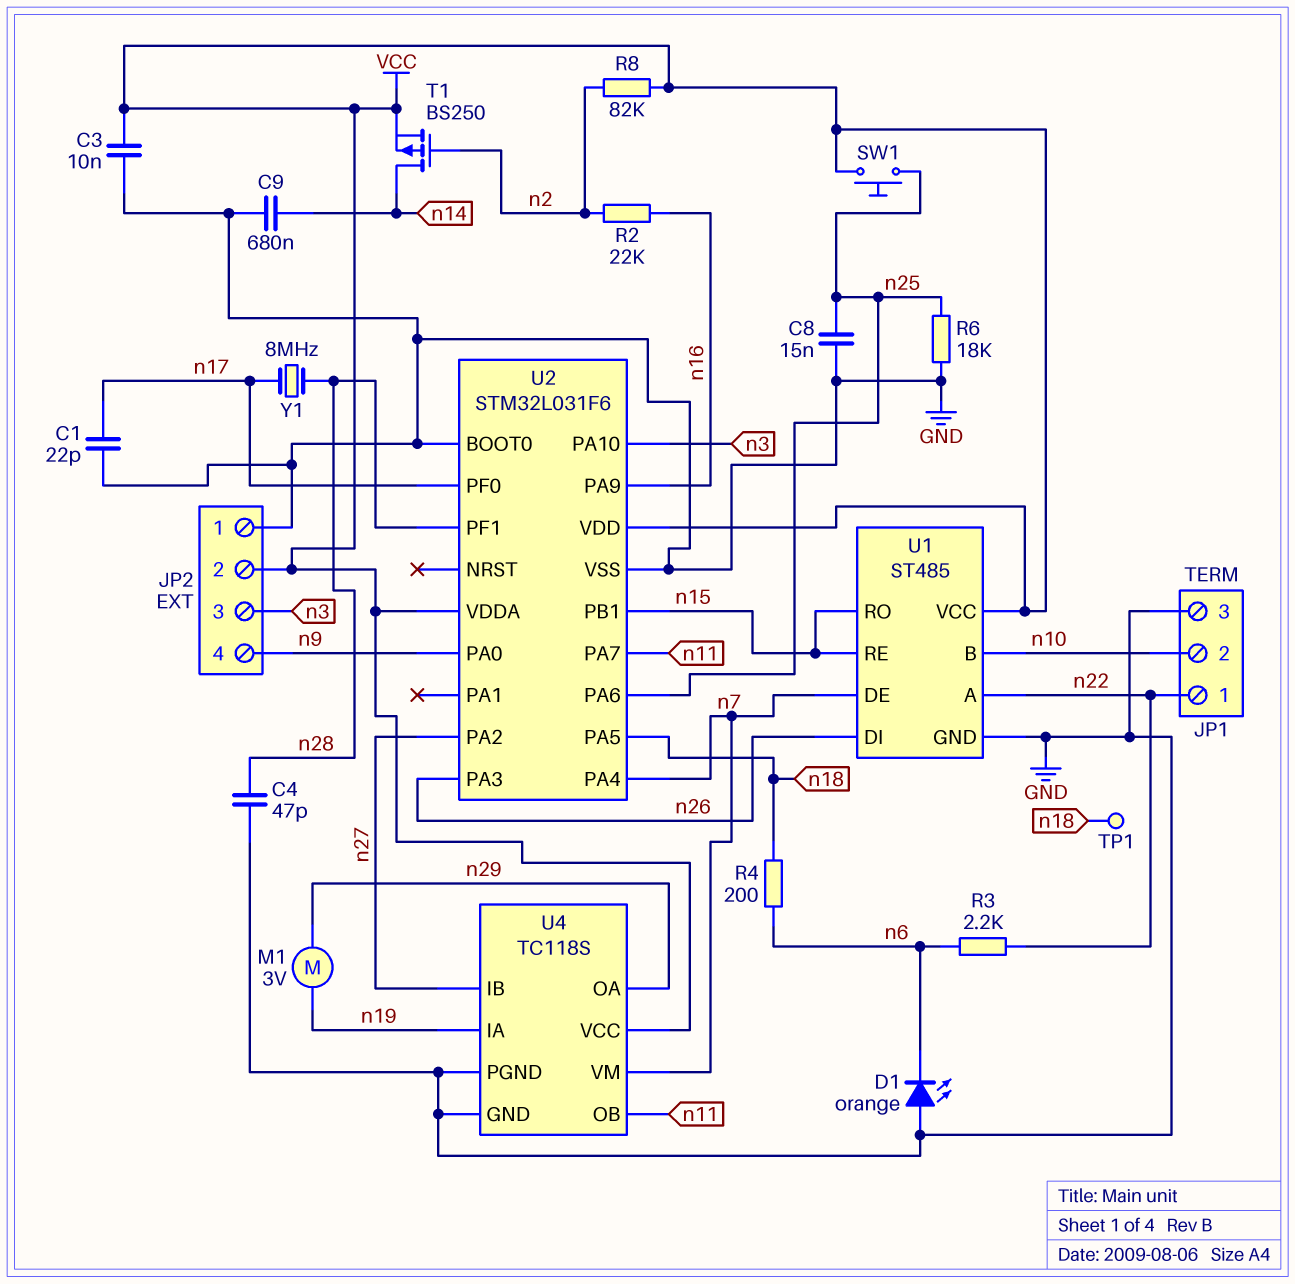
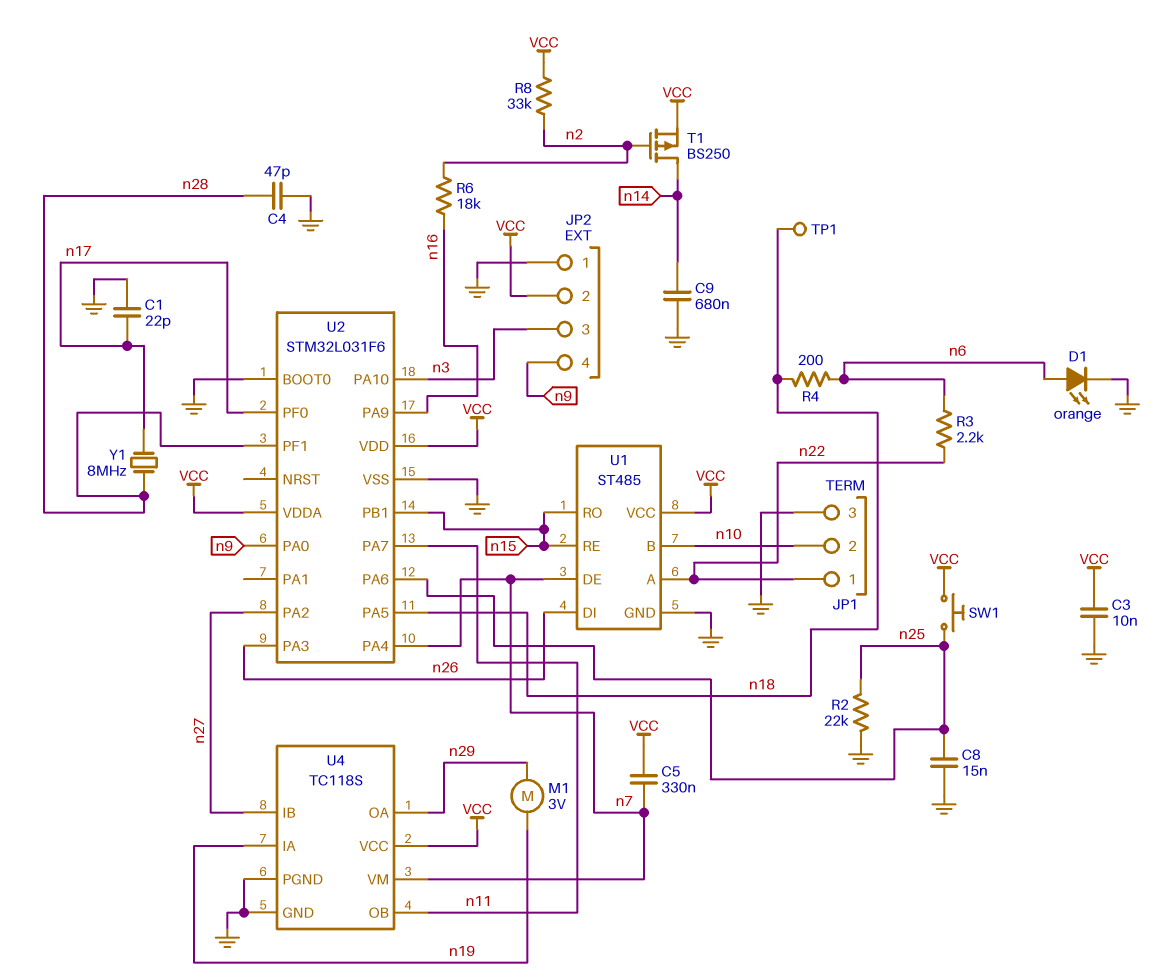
C5: none -> 330nF (VCC, n7)
D1: LED orange (A GND, K n6) -> LED orange (A n6, K GND)
R2: 22k (n2, n16) -> 22k (GND, n25)
R6: 18k (GND, n25) -> 18k (n2, n16)
R8: 82k (VCC, n2) -> 33k (VCC, n2)

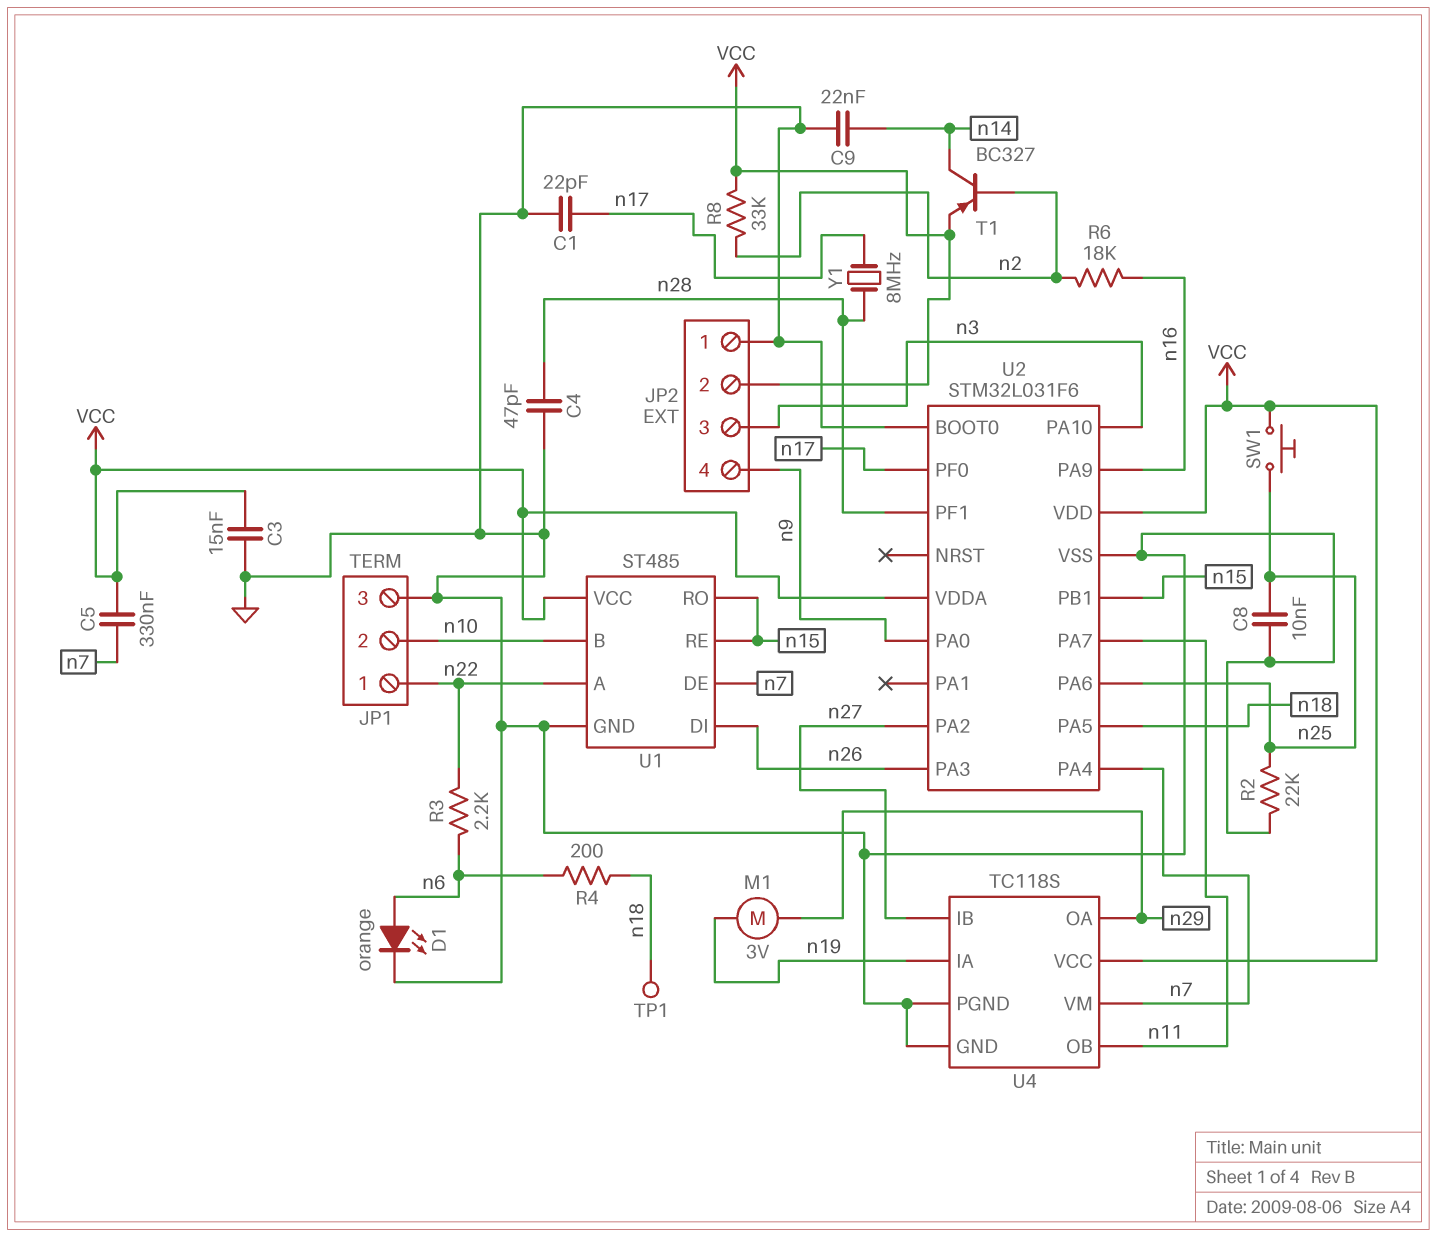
C3: 10nF (GND, VCC) -> 15nF (GND, VCC)
C8: 15nF (GND, n25) -> 10nF (GND, n25)
C9: 680nF (GND, n14) -> 22nF (GND, n14)
T1: PMOS BS250 (G n2, D n14, S VCC) -> PNP BC327 (B n2, C n14, E VCC)

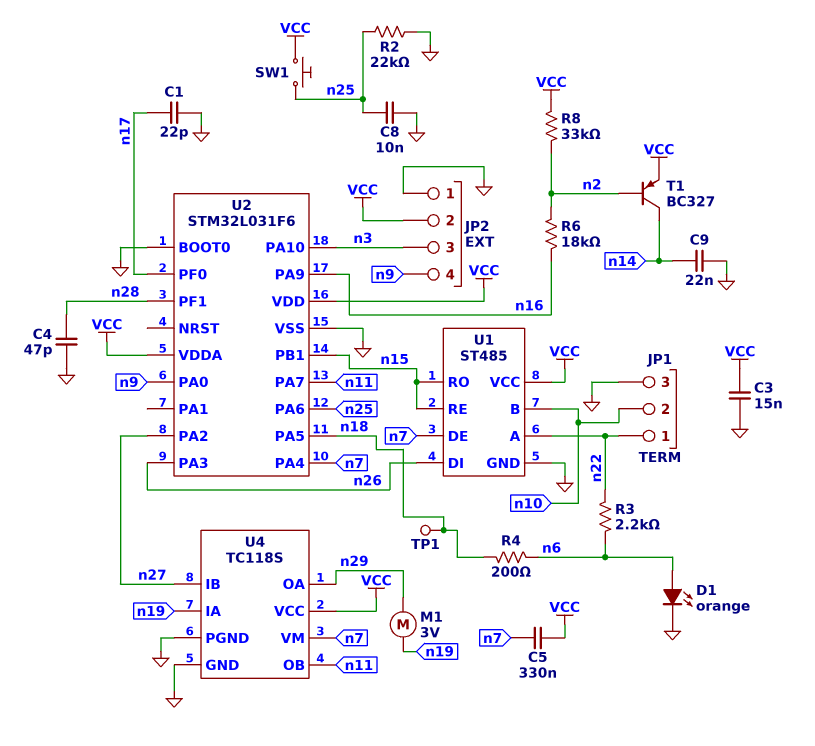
Y1: 8MHz (n17, n28) -> none

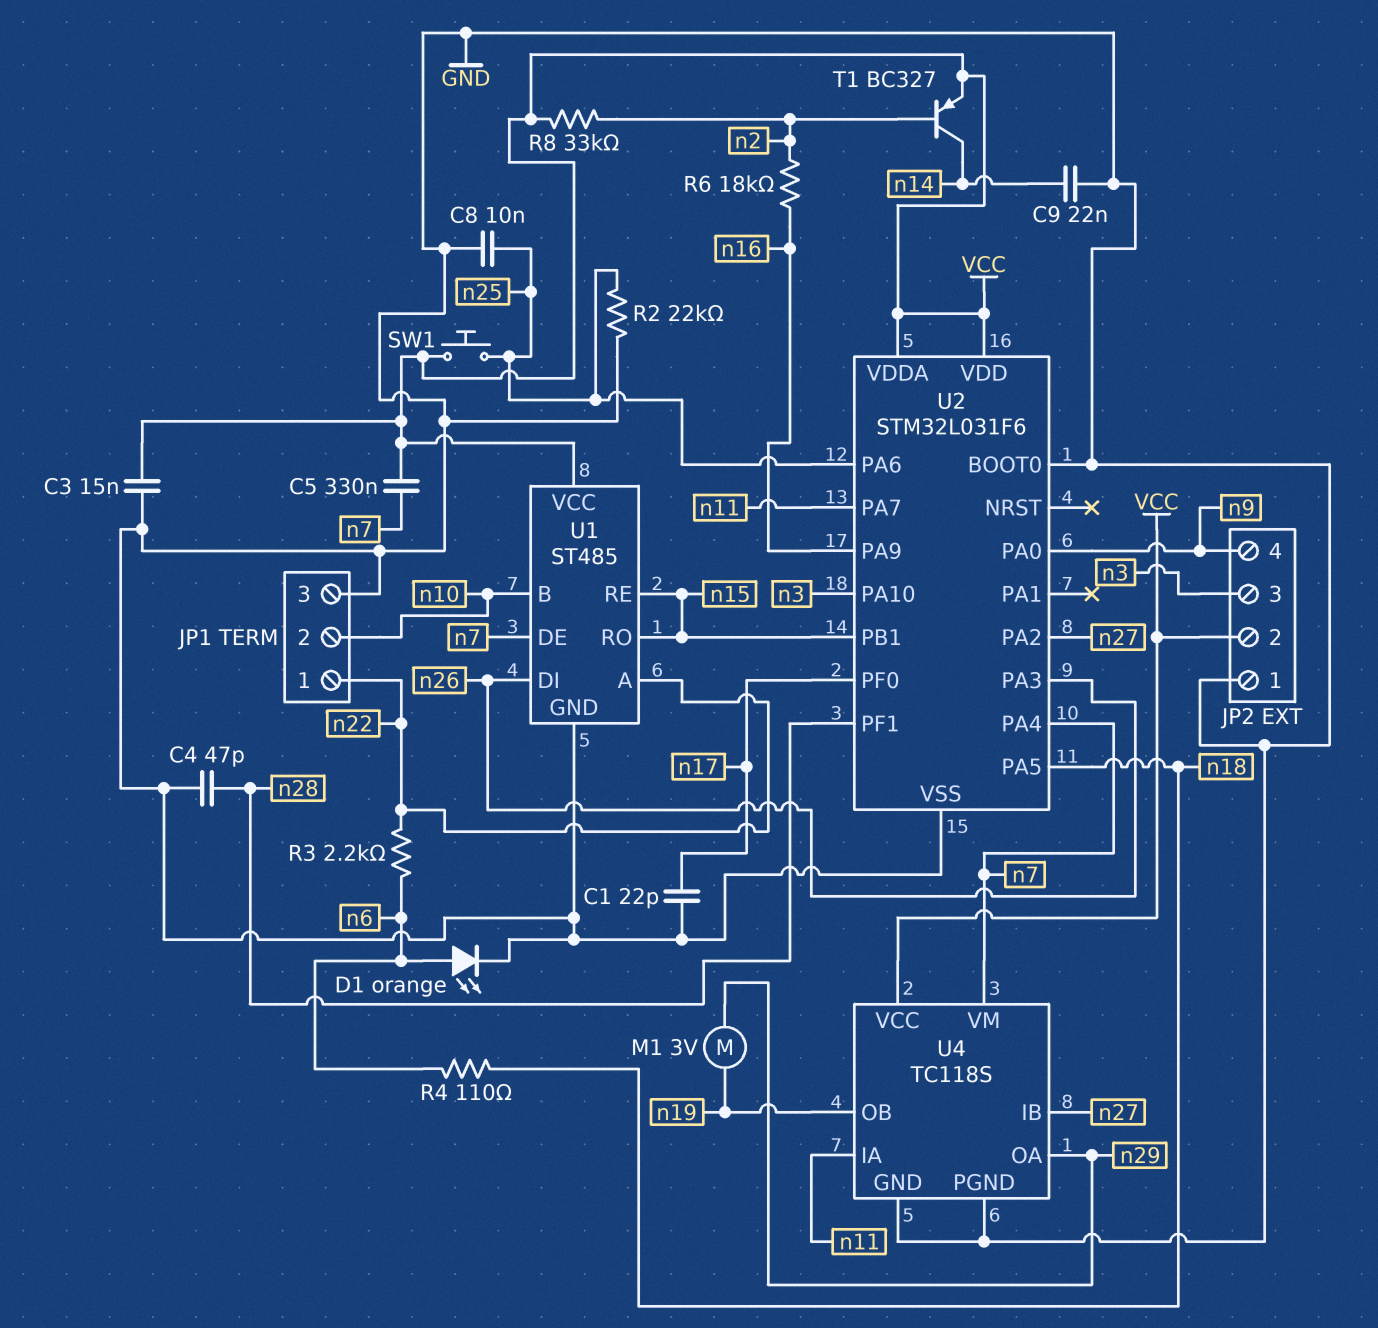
R4: 200 (n6, n18) -> 110 (n6, n18)
TP1: test point (n18) -> none
U4 pin IA: n19 -> n11
U4 pin OB: n11 -> n19

